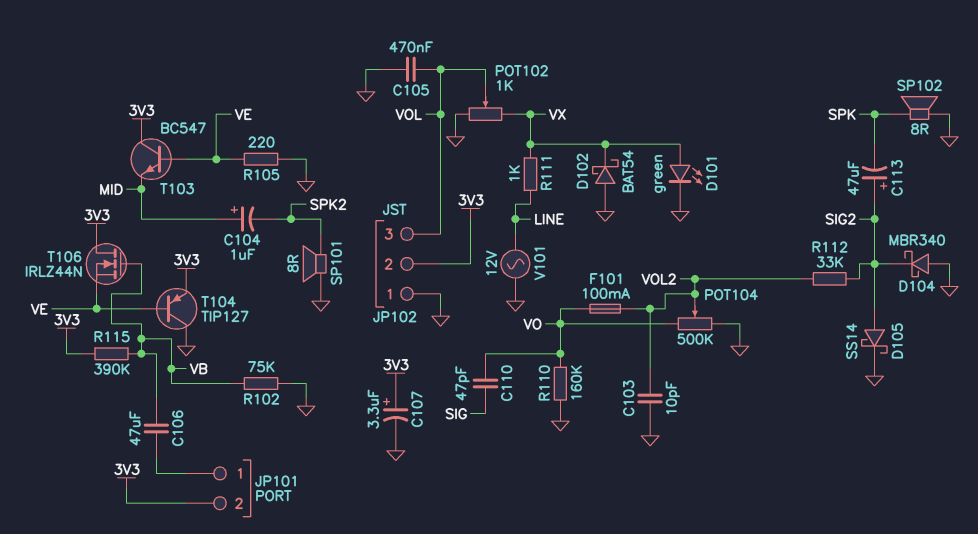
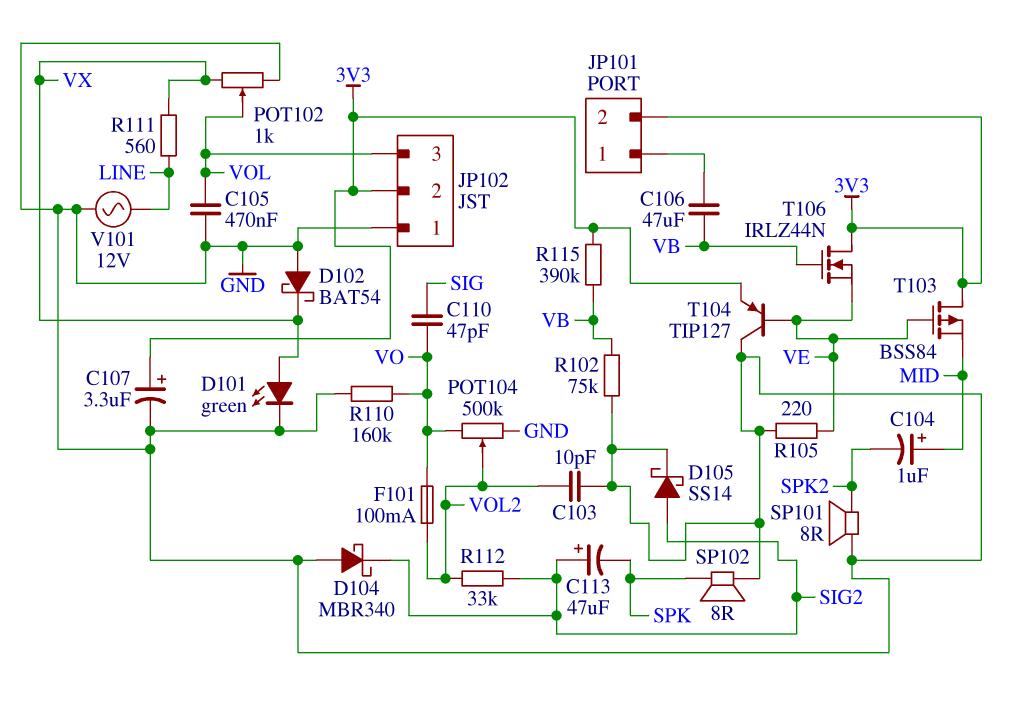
R111: 1k (LINE, VX) -> 560 (LINE, VX)
T103: NPN BC547 (B VE, C 3V3, E MID) -> PMOS BSS84 (G VE, D 3V3, S MID)

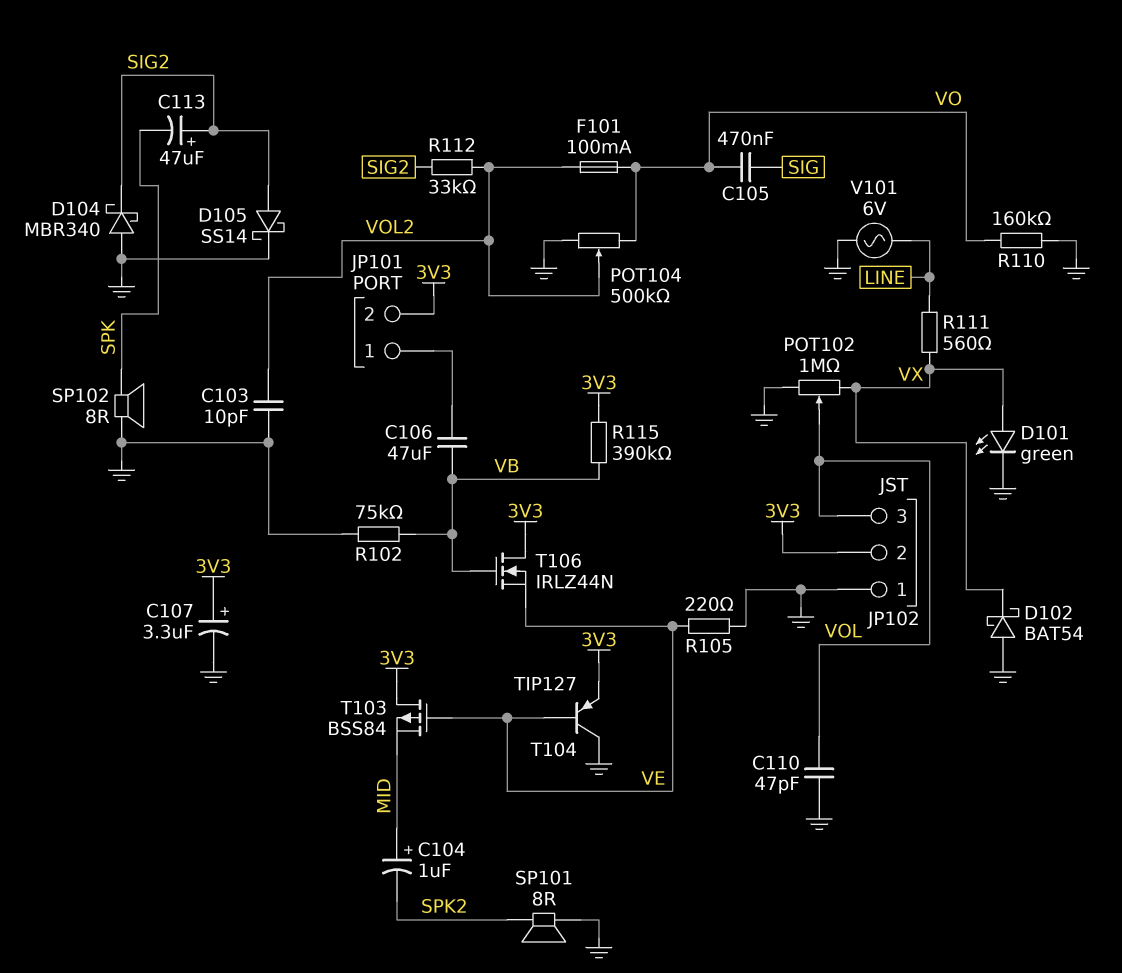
C105: 470nF (GND, VOL) -> 470nF (SIG, VO)
C110: 47pF (SIG, VO) -> 47pF (GND, VOL)
POT102: 1k (GND, VX, wiper VOL) -> 1M (GND, VX, wiper VOL)
V101: AC 12V (GND, LINE) -> AC 6V (GND, LINE)

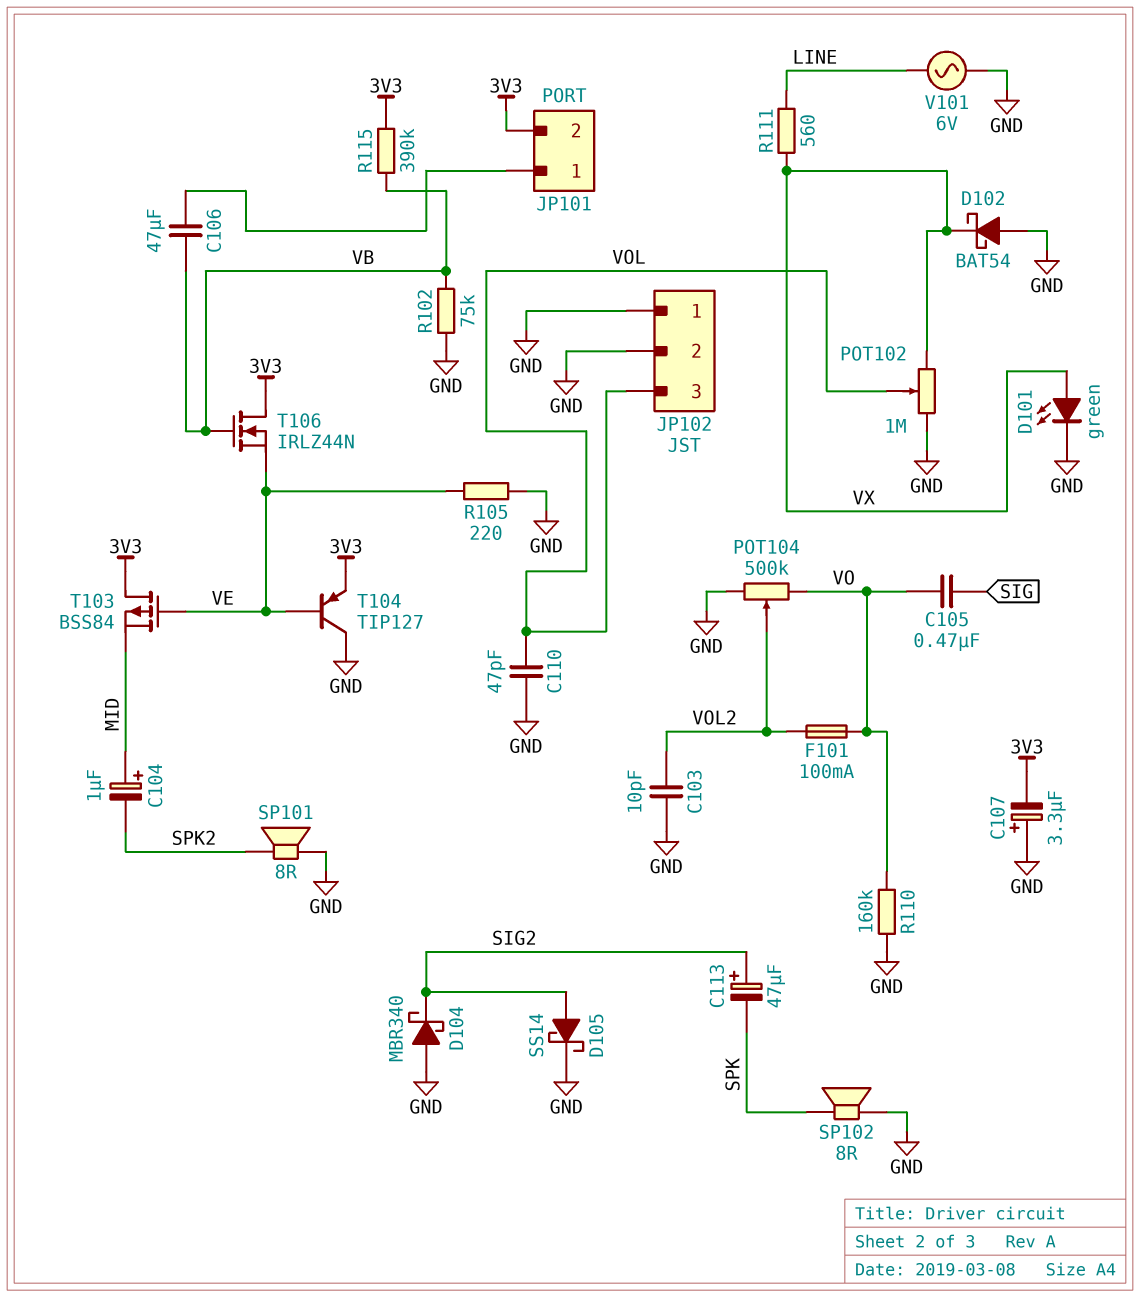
C107: 3.3uF (plus 3V3, minus GND) -> 3.3uF (plus GND, minus 3V3)
JP102 pin 2: 3V3 -> GND
R112: 33k (SIG2, VOL2) -> none

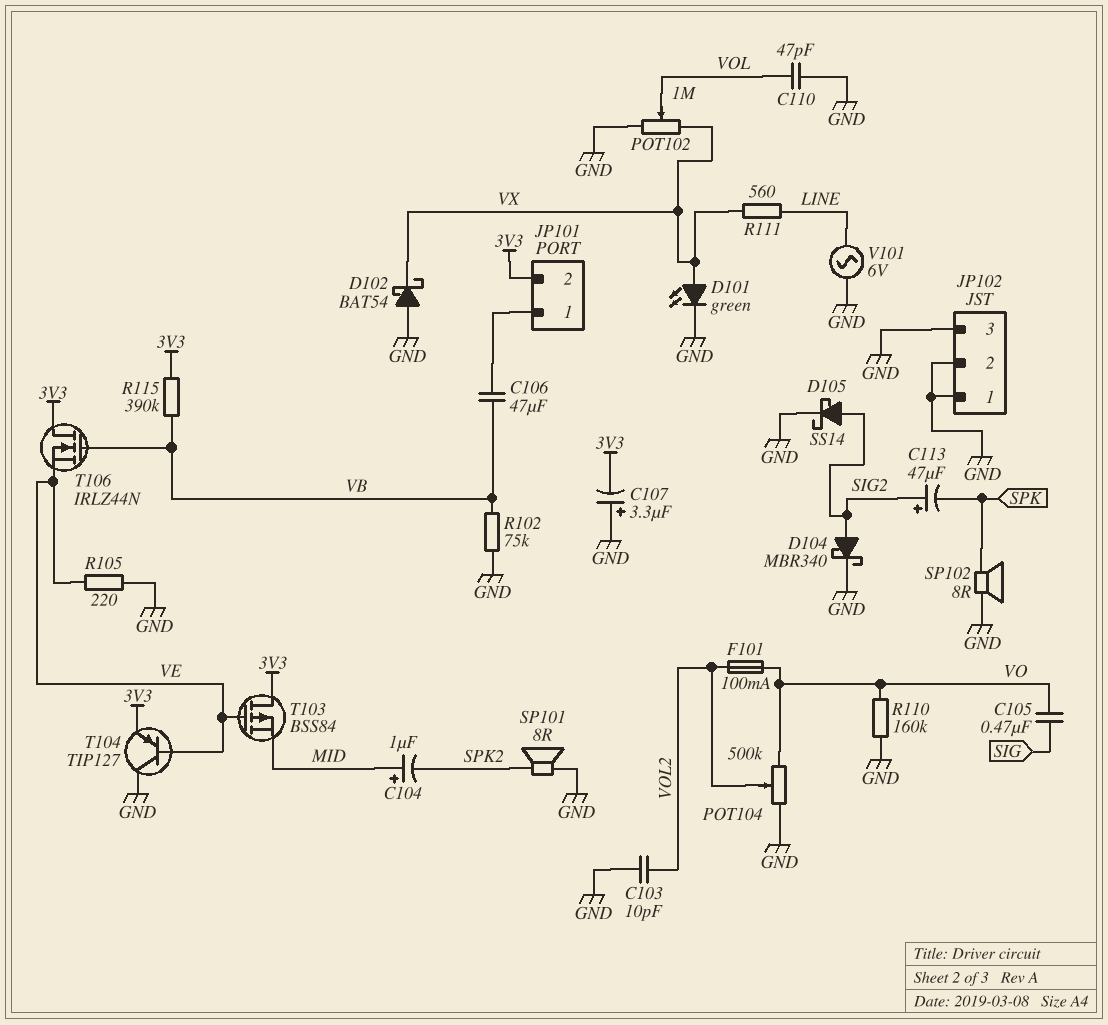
D104: schottky MBR340 (A GND, K SIG2) -> schottky MBR340 (A SIG2, K GND)
JP102 pin 3: VOL -> GND

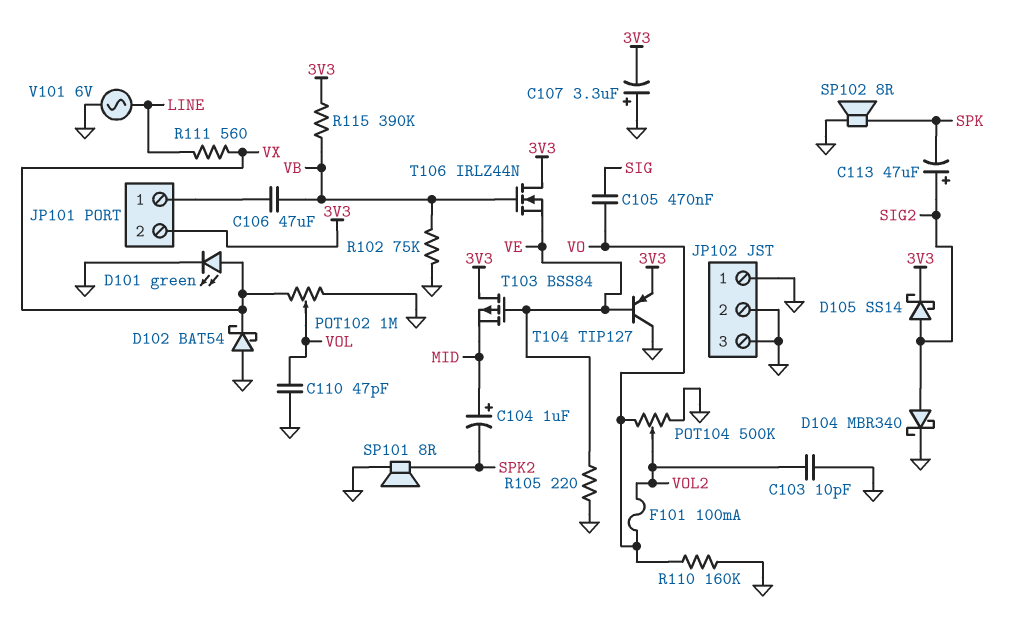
D105: schottky SS14 (A SIG2, K GND) -> schottky SS14 (A SIG2, K 3V3)

